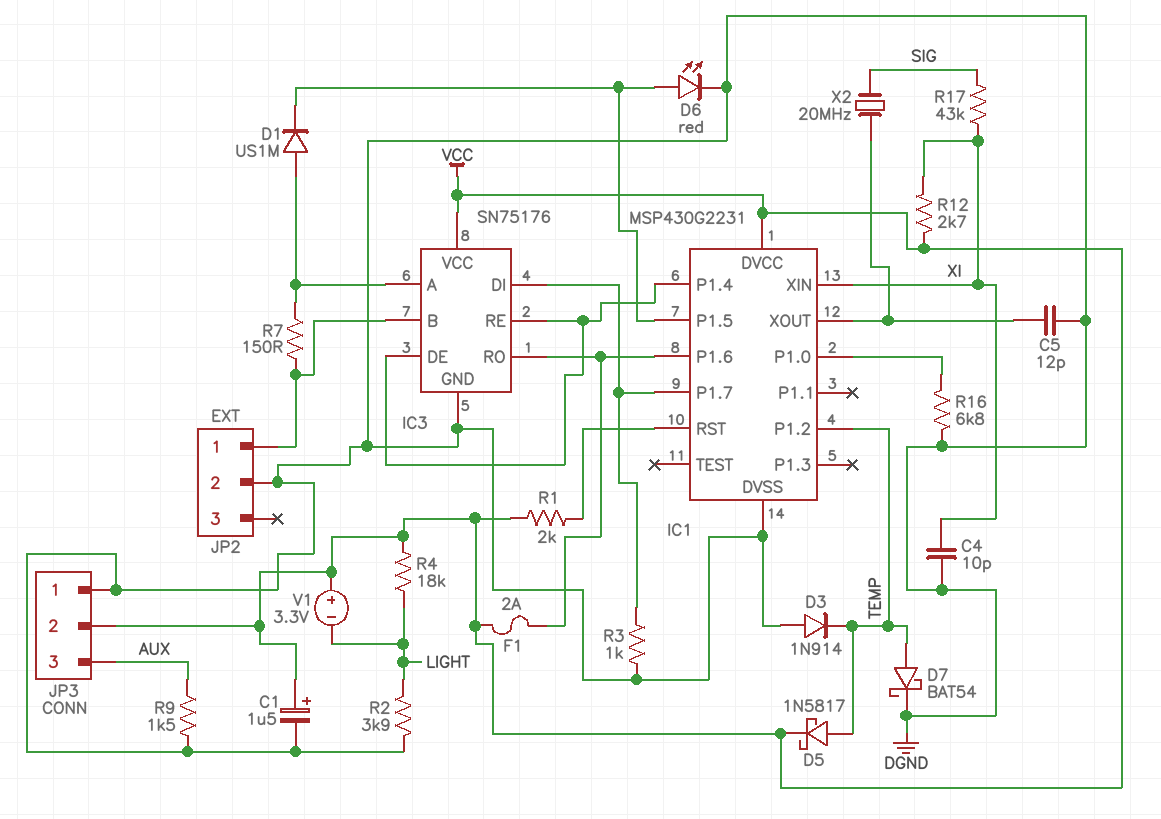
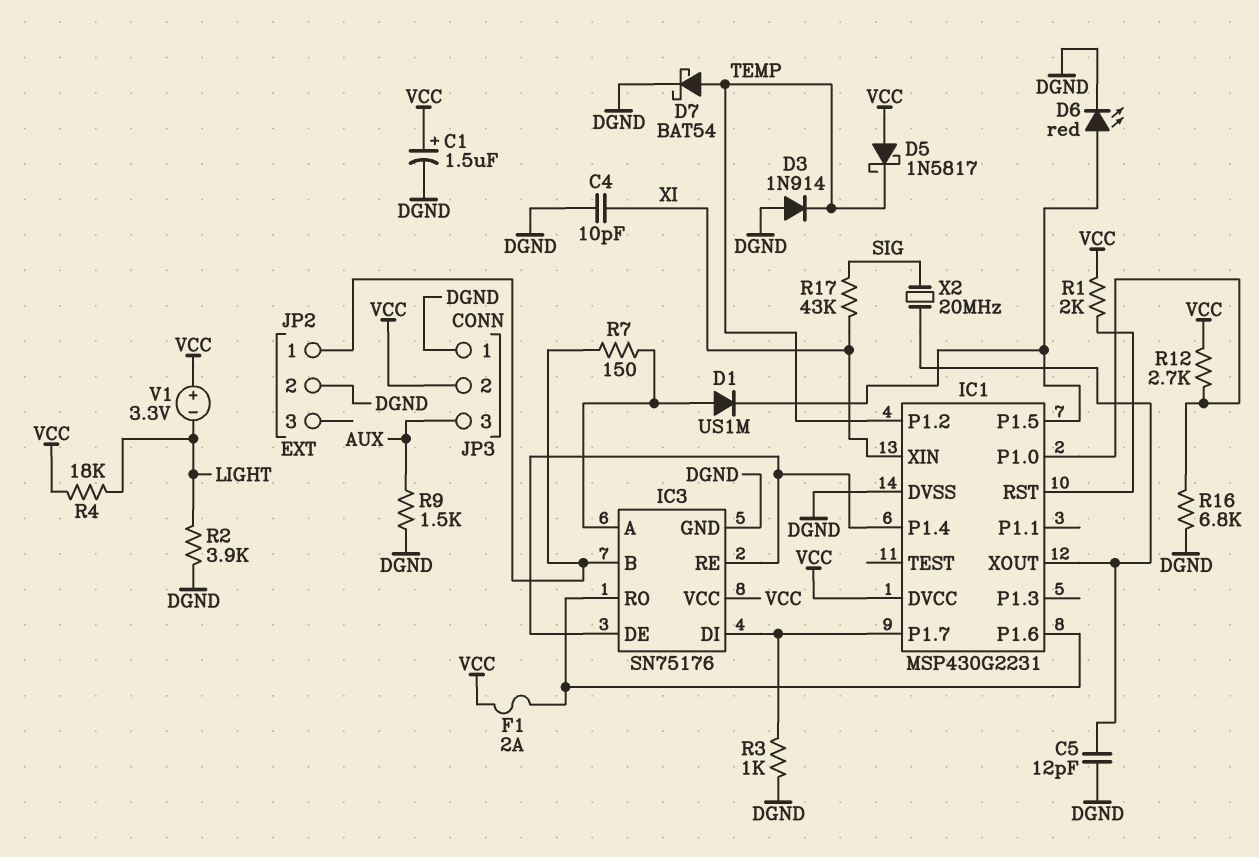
D5: schottky 1N5817 (A TEMP, K VCC) -> schottky 1N5817 (A VCC, K TEMP)
R12: 2.7k (VCC, XI) -> 2.7k (IC1/P1.0, VCC)

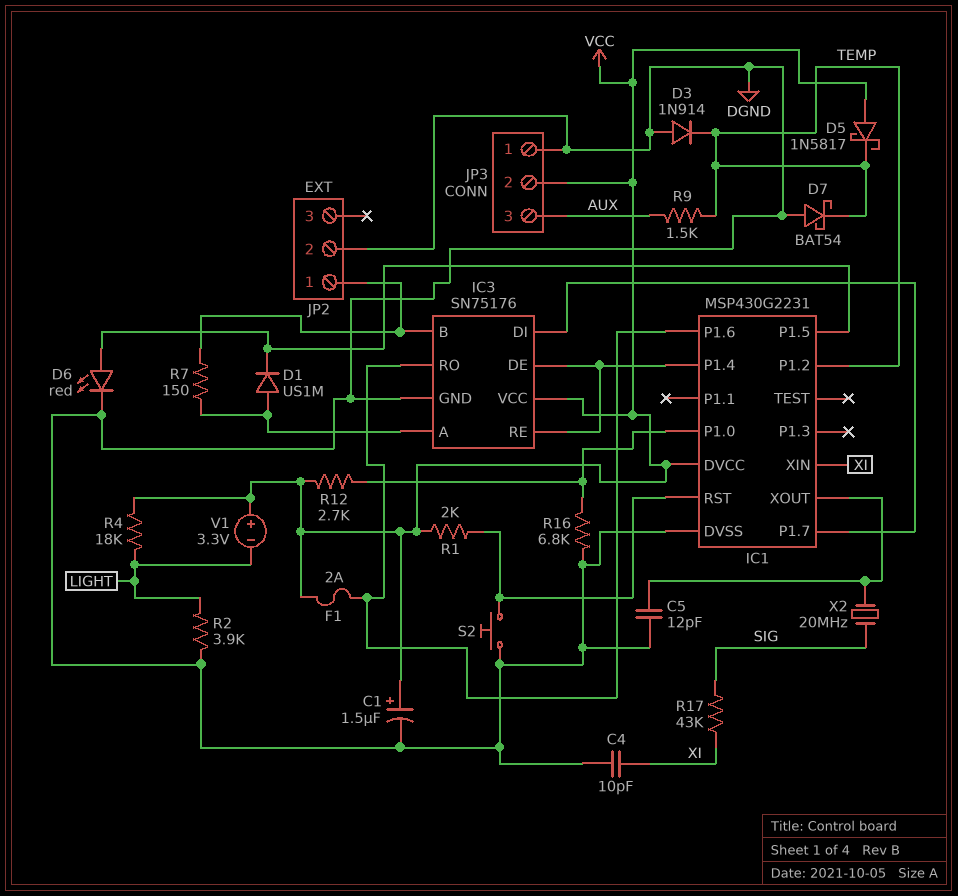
D7: schottky BAT54 (A TEMP, K DGND) -> schottky BAT54 (A DGND, K TEMP)
R3: 1k (DGND, IC1/P1.7) -> none
R9: 1.5k (AUX, DGND) -> 1.5k (AUX, TEMP)
S2: none -> button (DGND, IC1/RST)

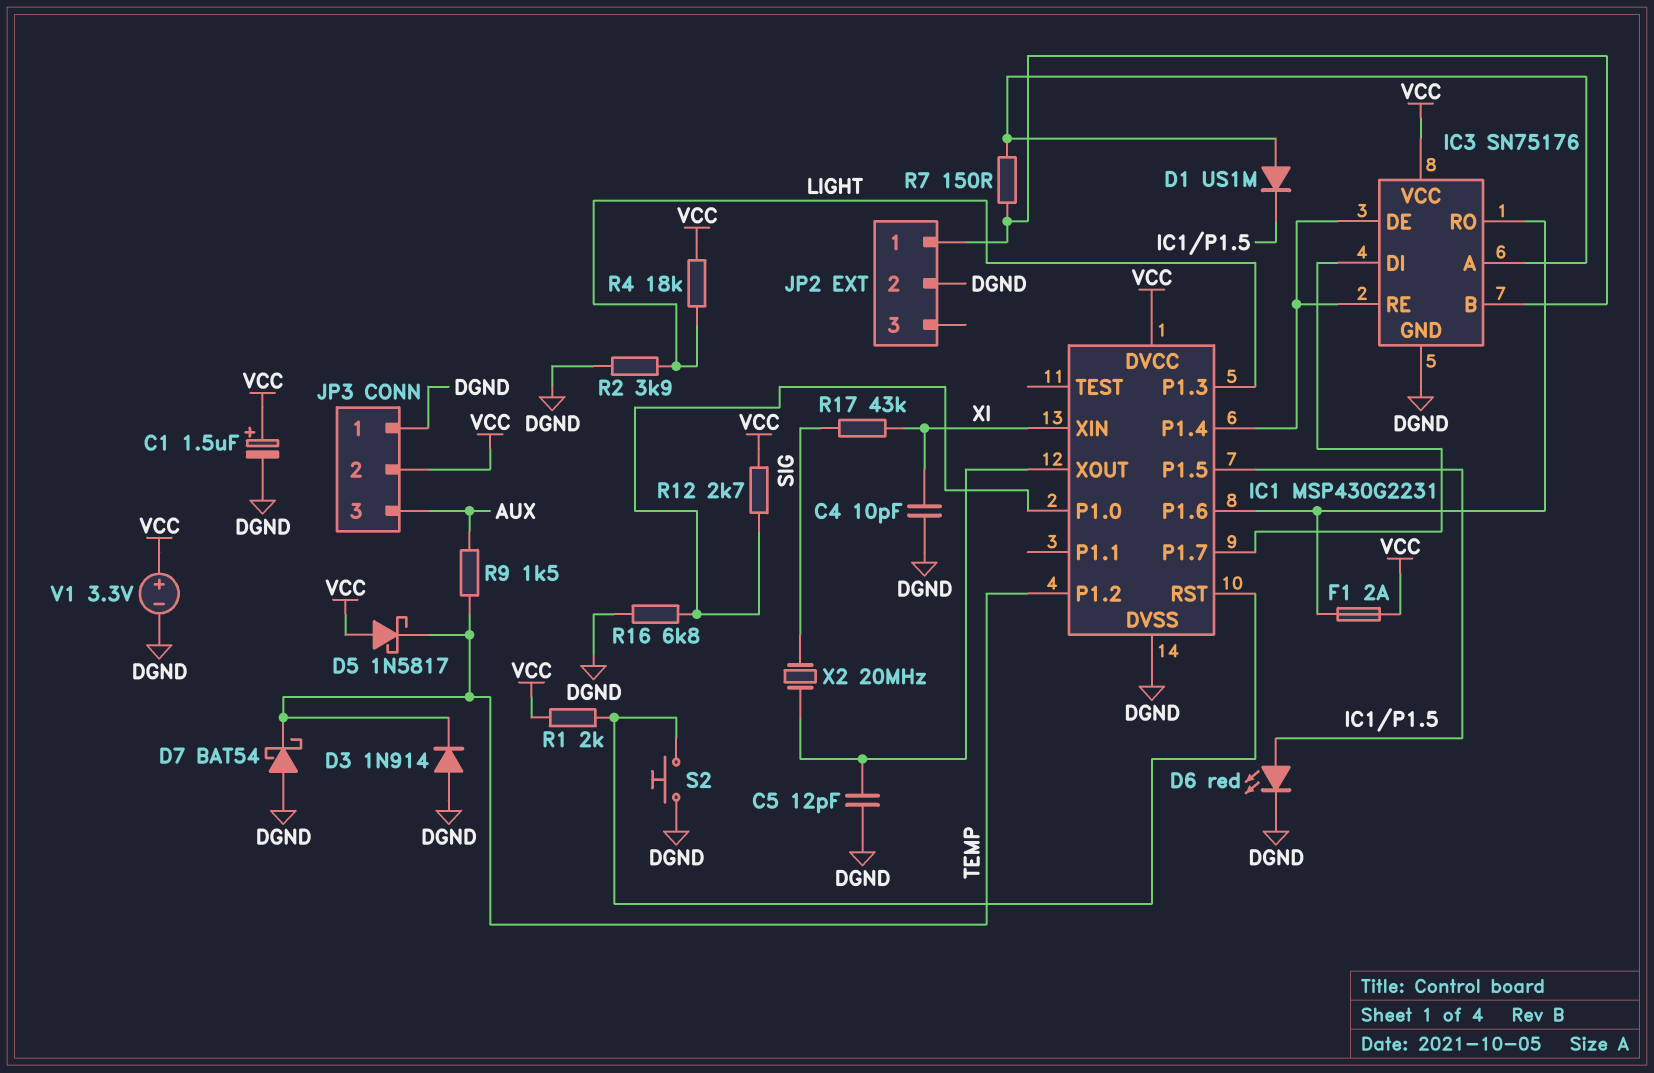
IC1 pin P1.3: none -> LIGHT
V1: 3.3V (plus VCC, minus LIGHT) -> 3.3V (plus VCC, minus DGND)

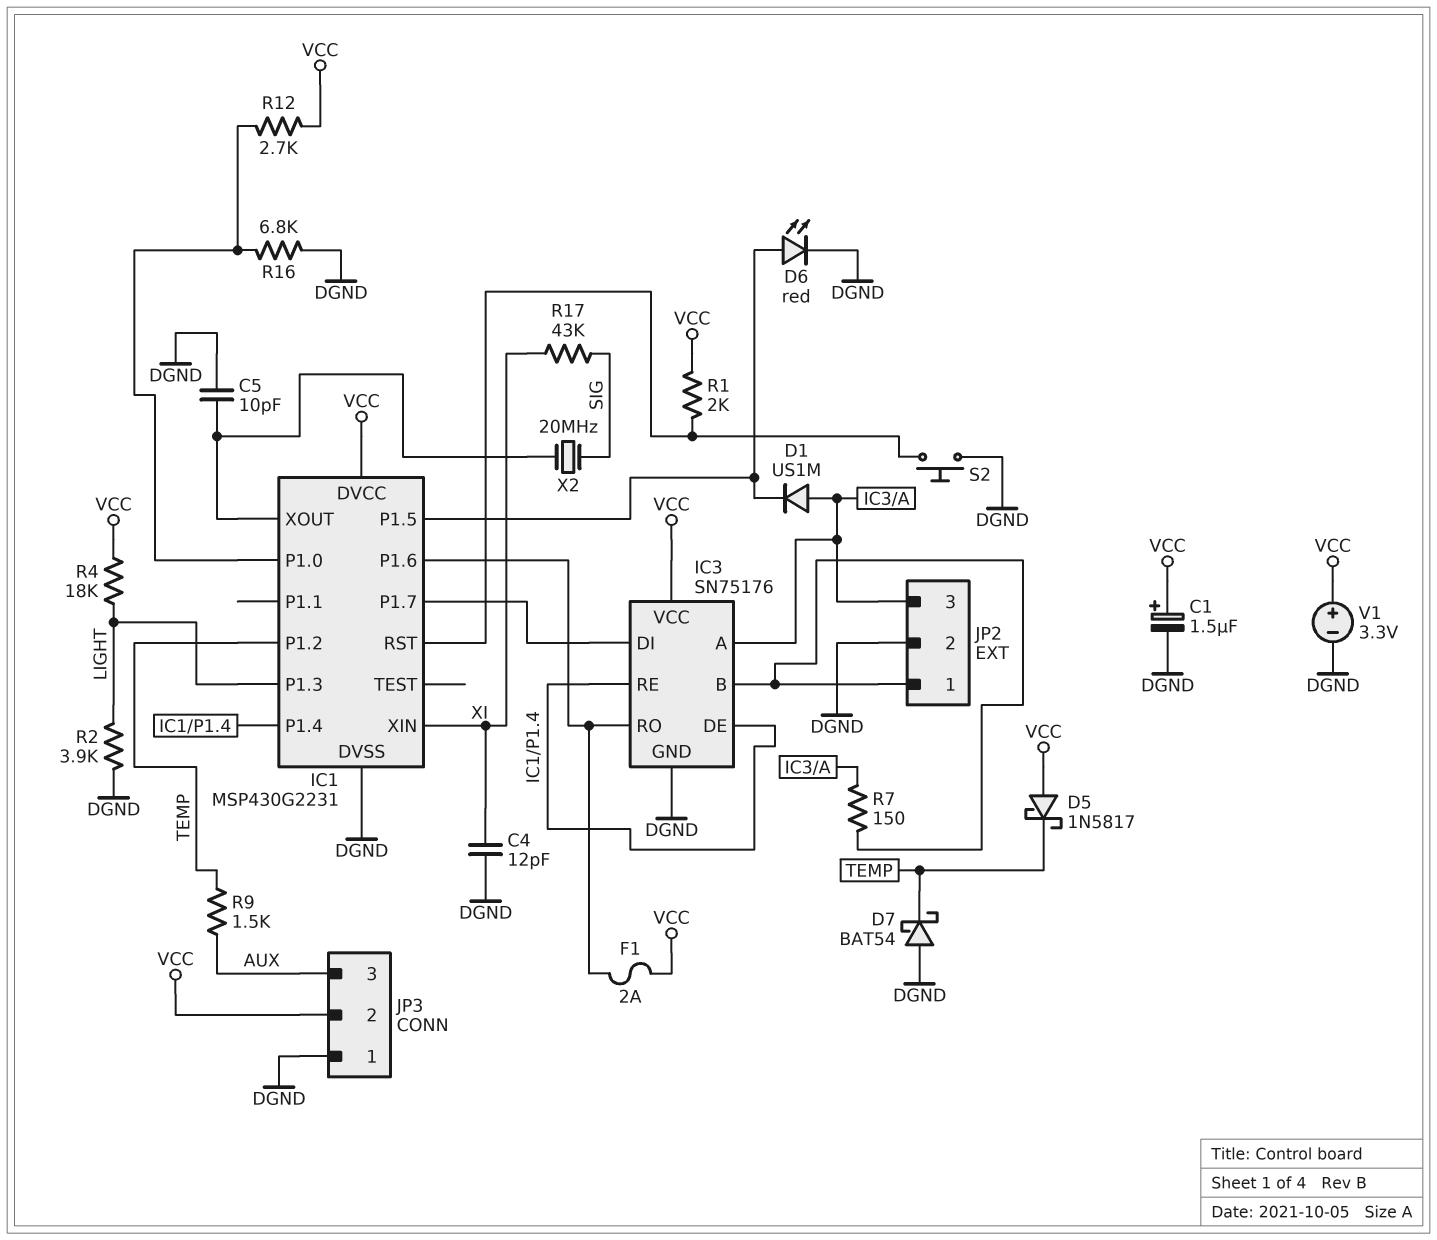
C4: 10pF (DGND, XI) -> 12pF (DGND, XI)
C5: 12pF (DGND, IC1/XOUT) -> 10pF (DGND, IC1/XOUT)
D3: diode 1N914 (A DGND, K TEMP) -> none
JP2 pin 3: none -> IC3/A

